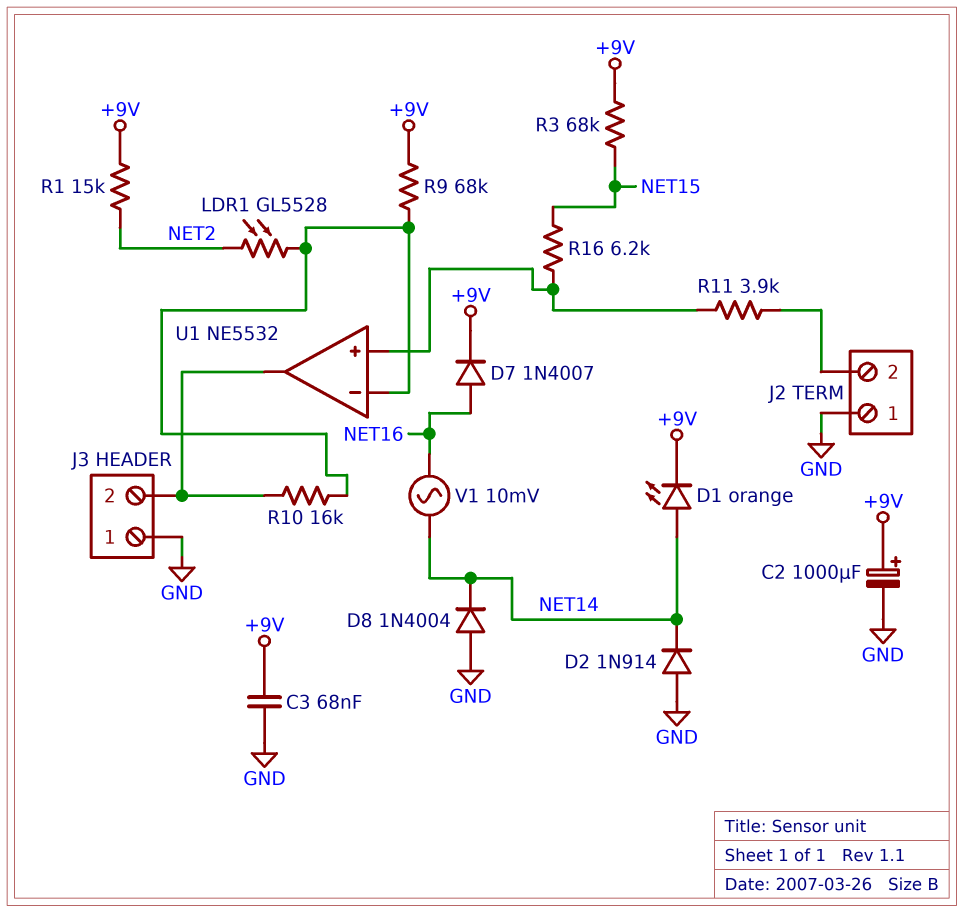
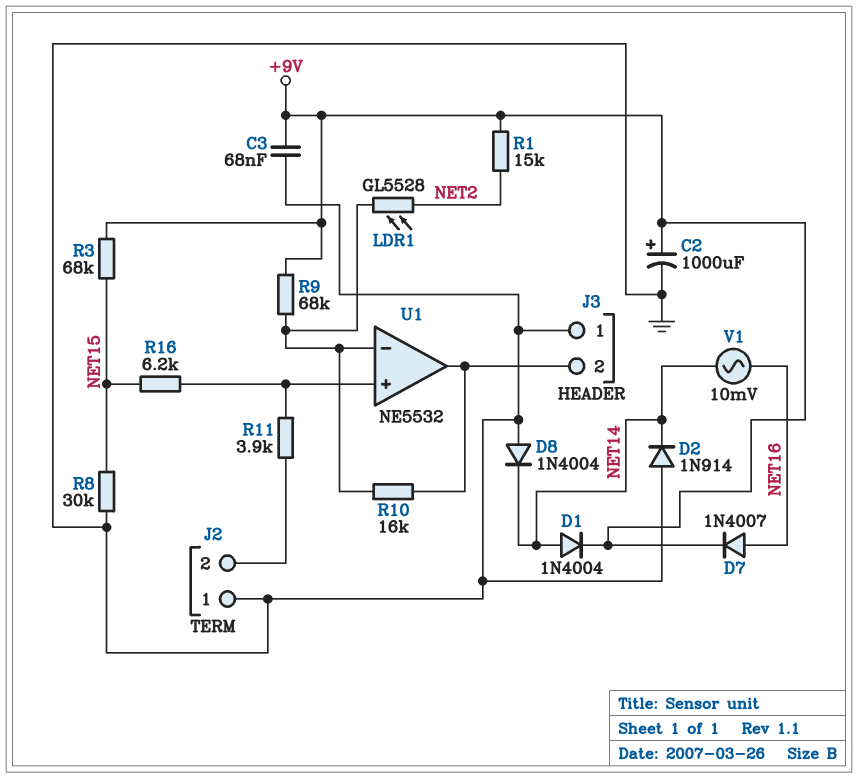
D1: LED orange (A NET14, K +9V) -> diode 1N4004 (A NET14, K +9V)
R8: none -> 30k (GND, NET15)

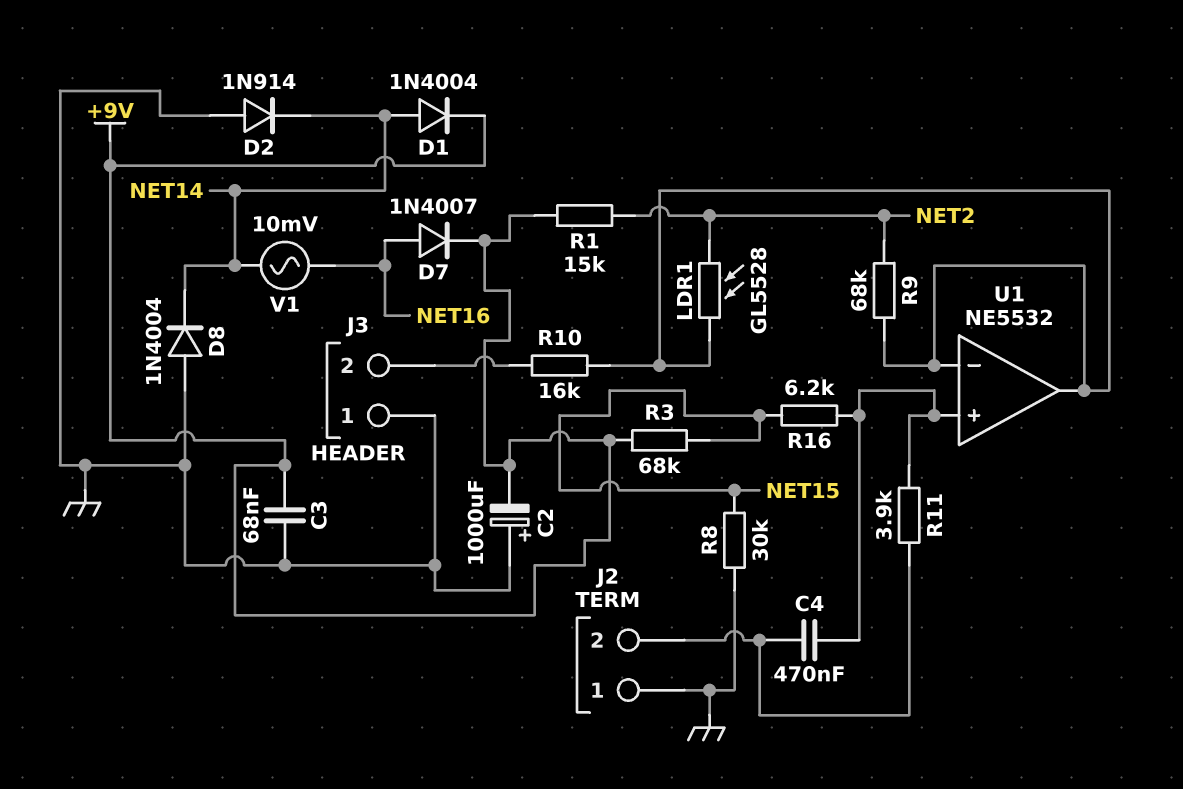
C2: 1000uF (plus +9V, minus GND) -> 1000uF (plus GND, minus +9V)
C4: none -> 470nF (J2/2, U1/in+)
R9: 68k (+9V, U1/in-) -> 68k (NET2, U1/in-)
U1 pin out: J3/2 -> U1/in-

